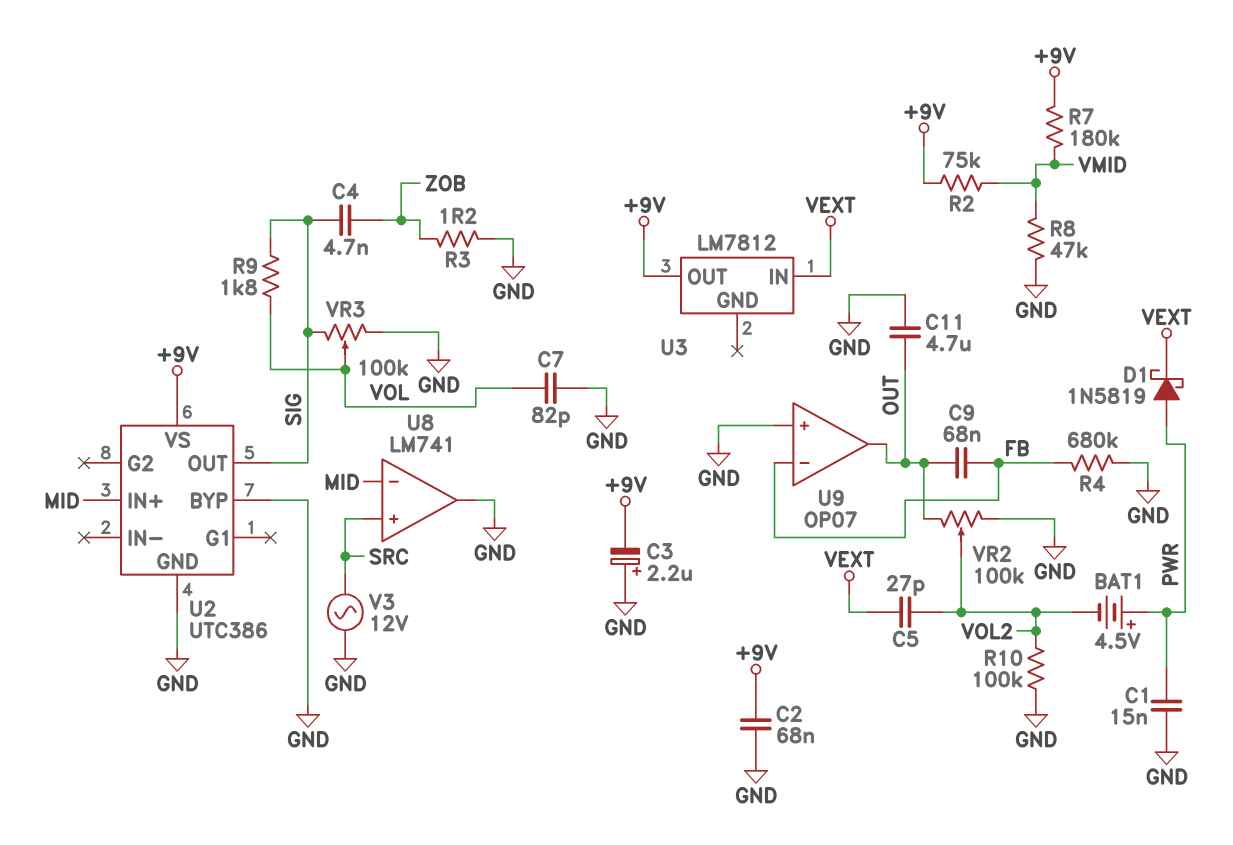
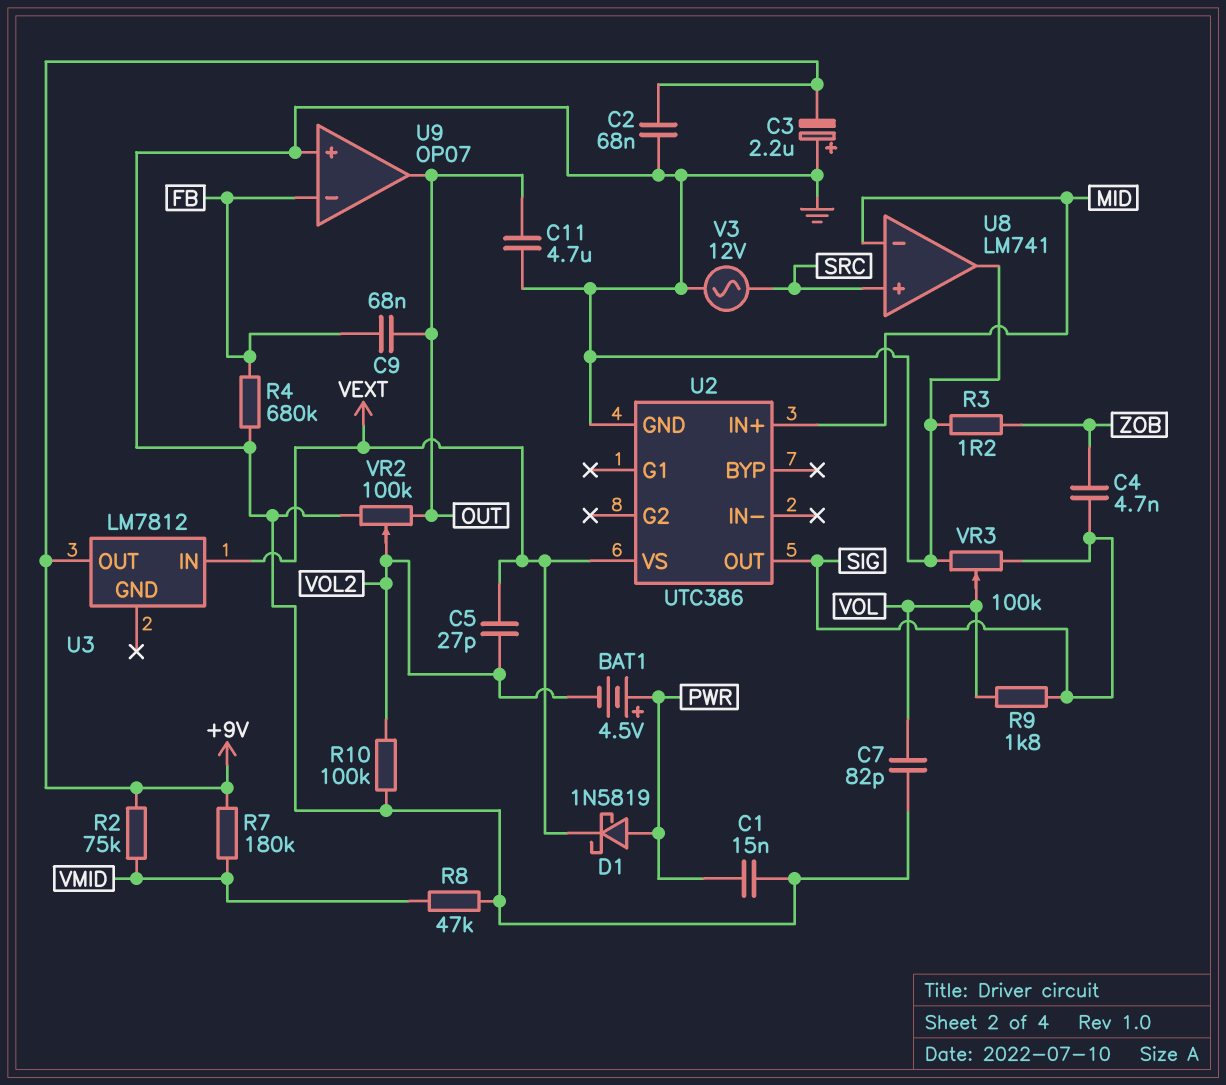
U2 pin BYP: GND -> none
U2 pin VS: +9V -> VEXT

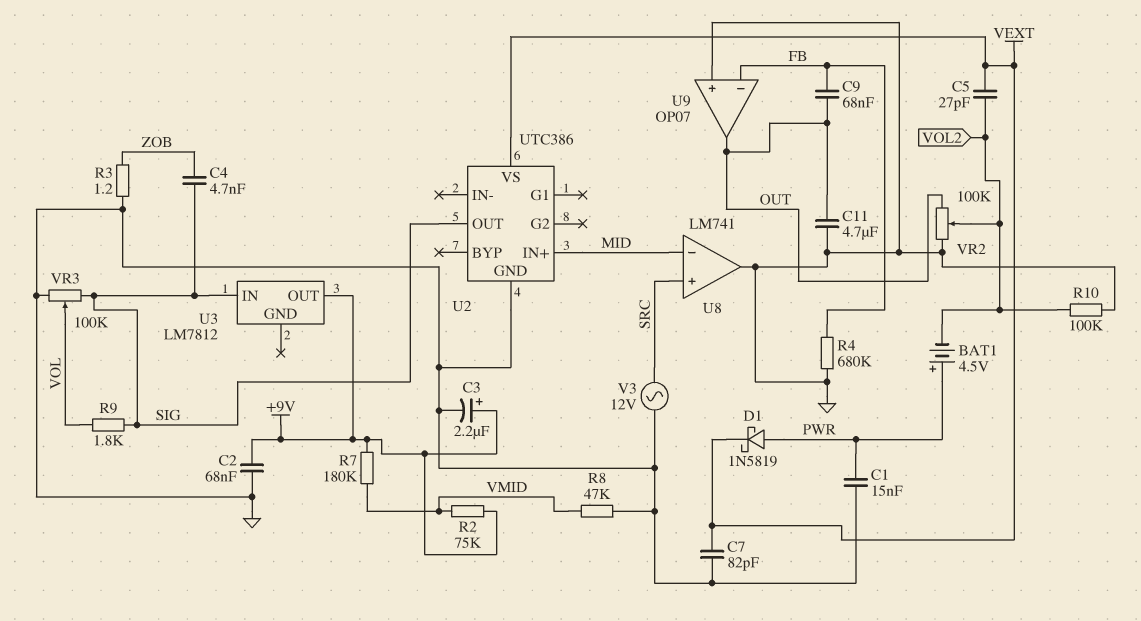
C3: 2.2uF (plus GND, minus +9V) -> 2.2uF (plus +9V, minus GND)
C7: 82pF (GND, VOL) -> 82pF (GND, VEXT)
U3 pin IN: VEXT -> SIG

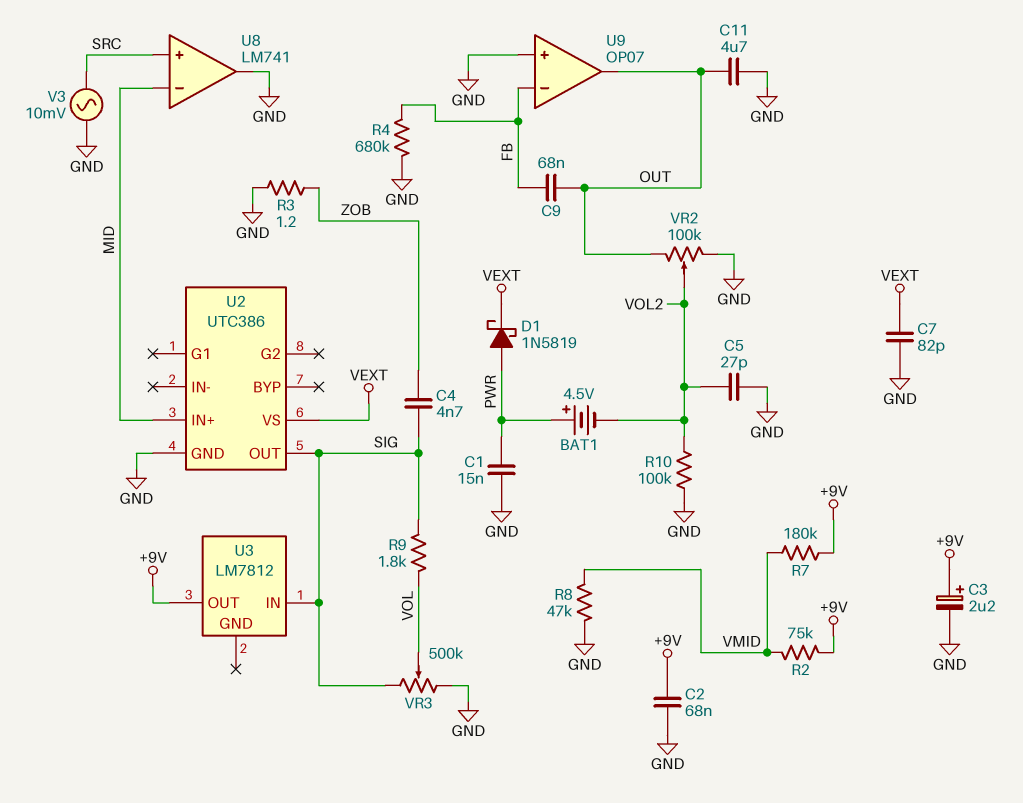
C5: 27pF (VEXT, VOL2) -> 27pF (GND, VOL2)
V3: AC 12V (GND, SRC) -> AC 10mV (GND, SRC)
VR3: 100k (GND, SIG, wiper VOL) -> 500k (GND, SIG, wiper VOL)

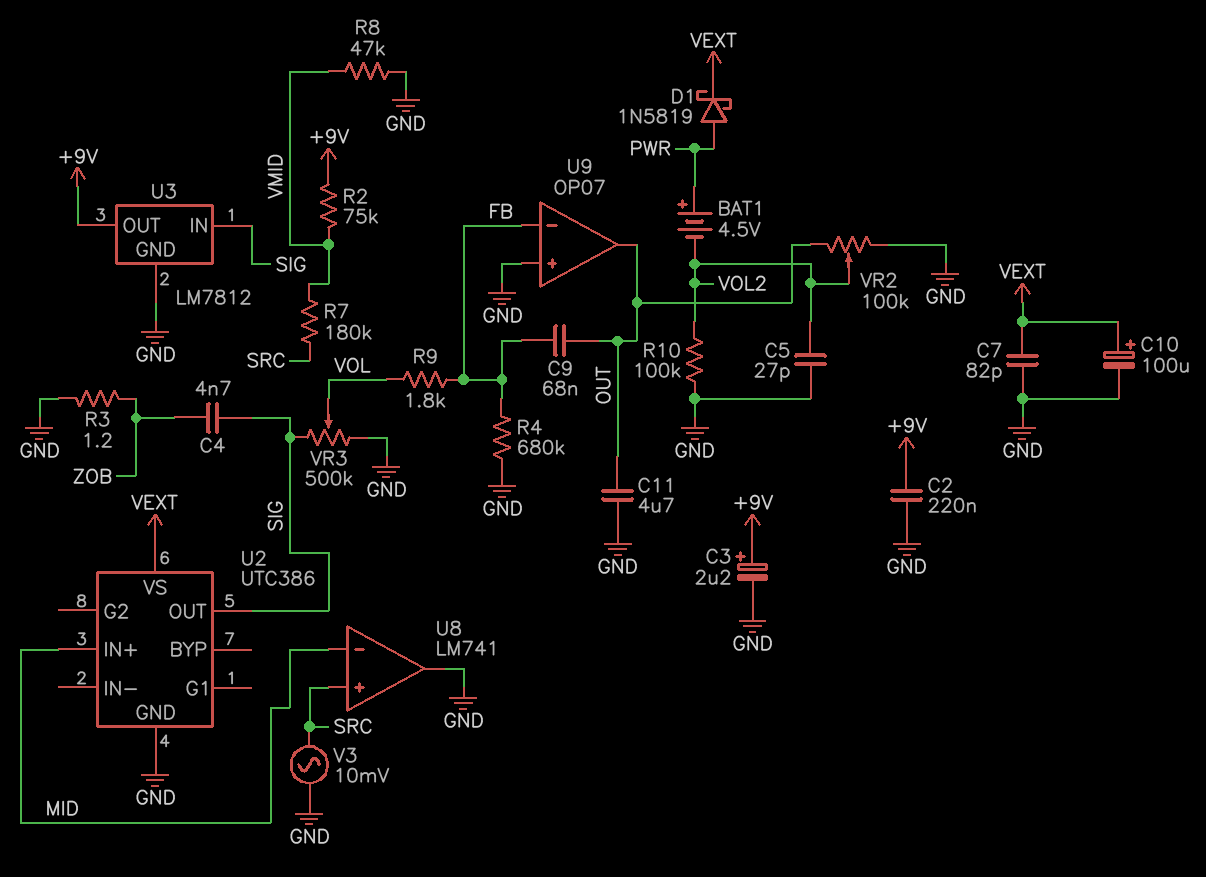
C1: 15nF (GND, PWR) -> none
C2: 68nF (+9V, GND) -> 220nF (+9V, GND)
C10: none -> 100uF (plus VEXT, minus GND)
R7: 180k (+9V, VMID) -> 180k (SRC, VMID)
R9: 1.8k (SIG, VOL) -> 1.8k (FB, VOL)
U3 pin GND: none -> GND

